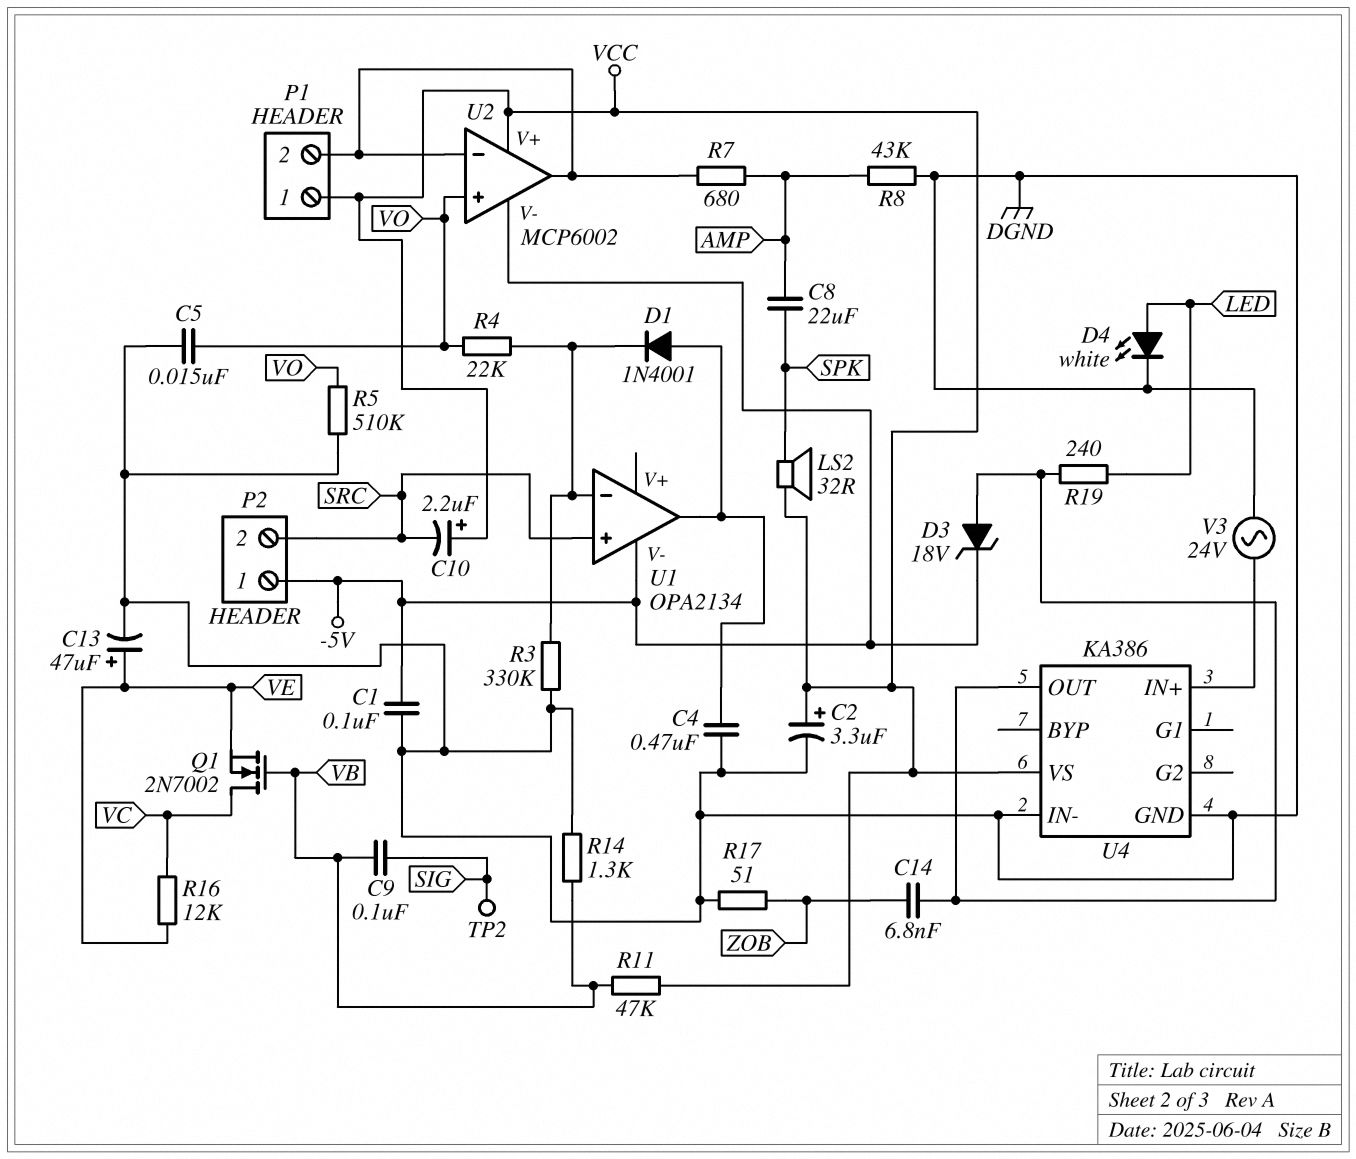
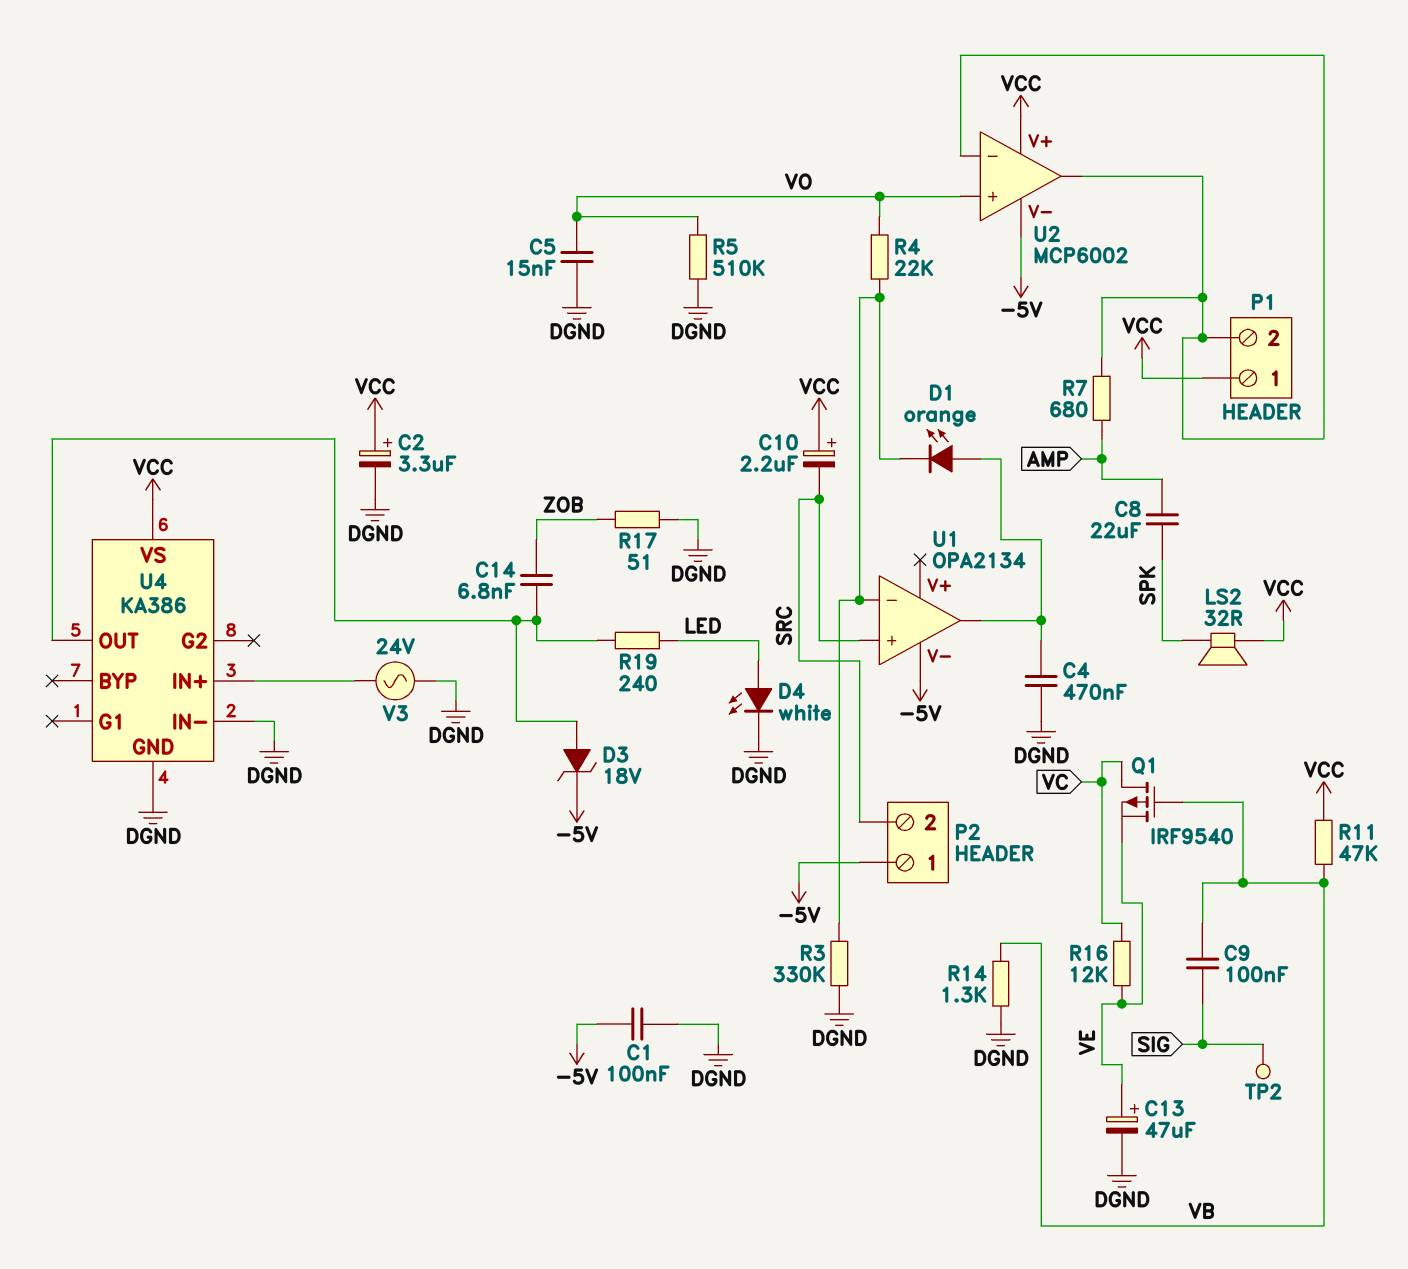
D1: diode 1N4001 (A U1/out, K U1/in-) -> LED orange (A U1/out, K U1/in-)
Q1: NMOS 2N7002 (G VB, D VC, S VE) -> PMOS IRF9540 (G VB, D VC, S VE)
R8: 43k (AMP, DGND) -> none

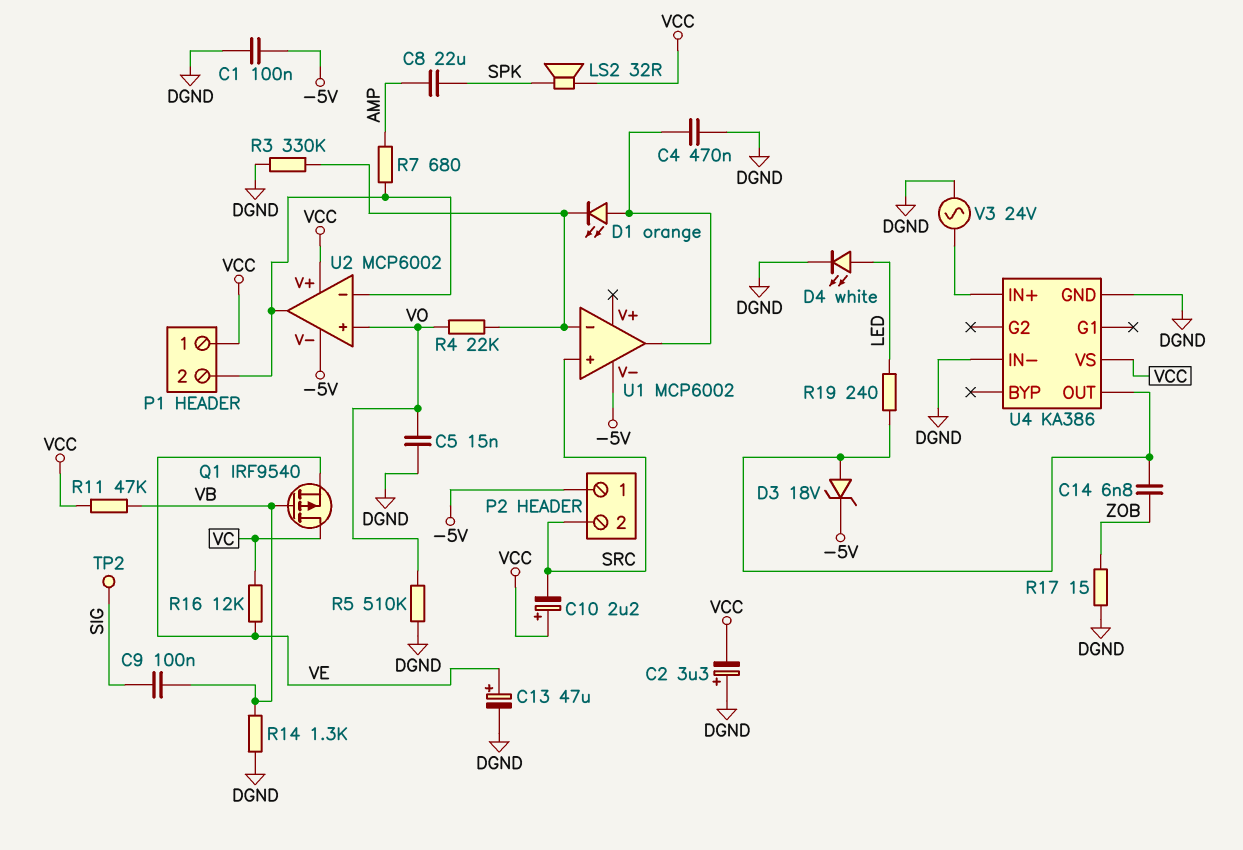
C2: 3.3uF (plus VCC, minus DGND) -> 3.3uF (plus DGND, minus VCC)
R17: 51 (DGND, ZOB) -> 15 (DGND, ZOB)
U1: OPA2134 -> MCP6002

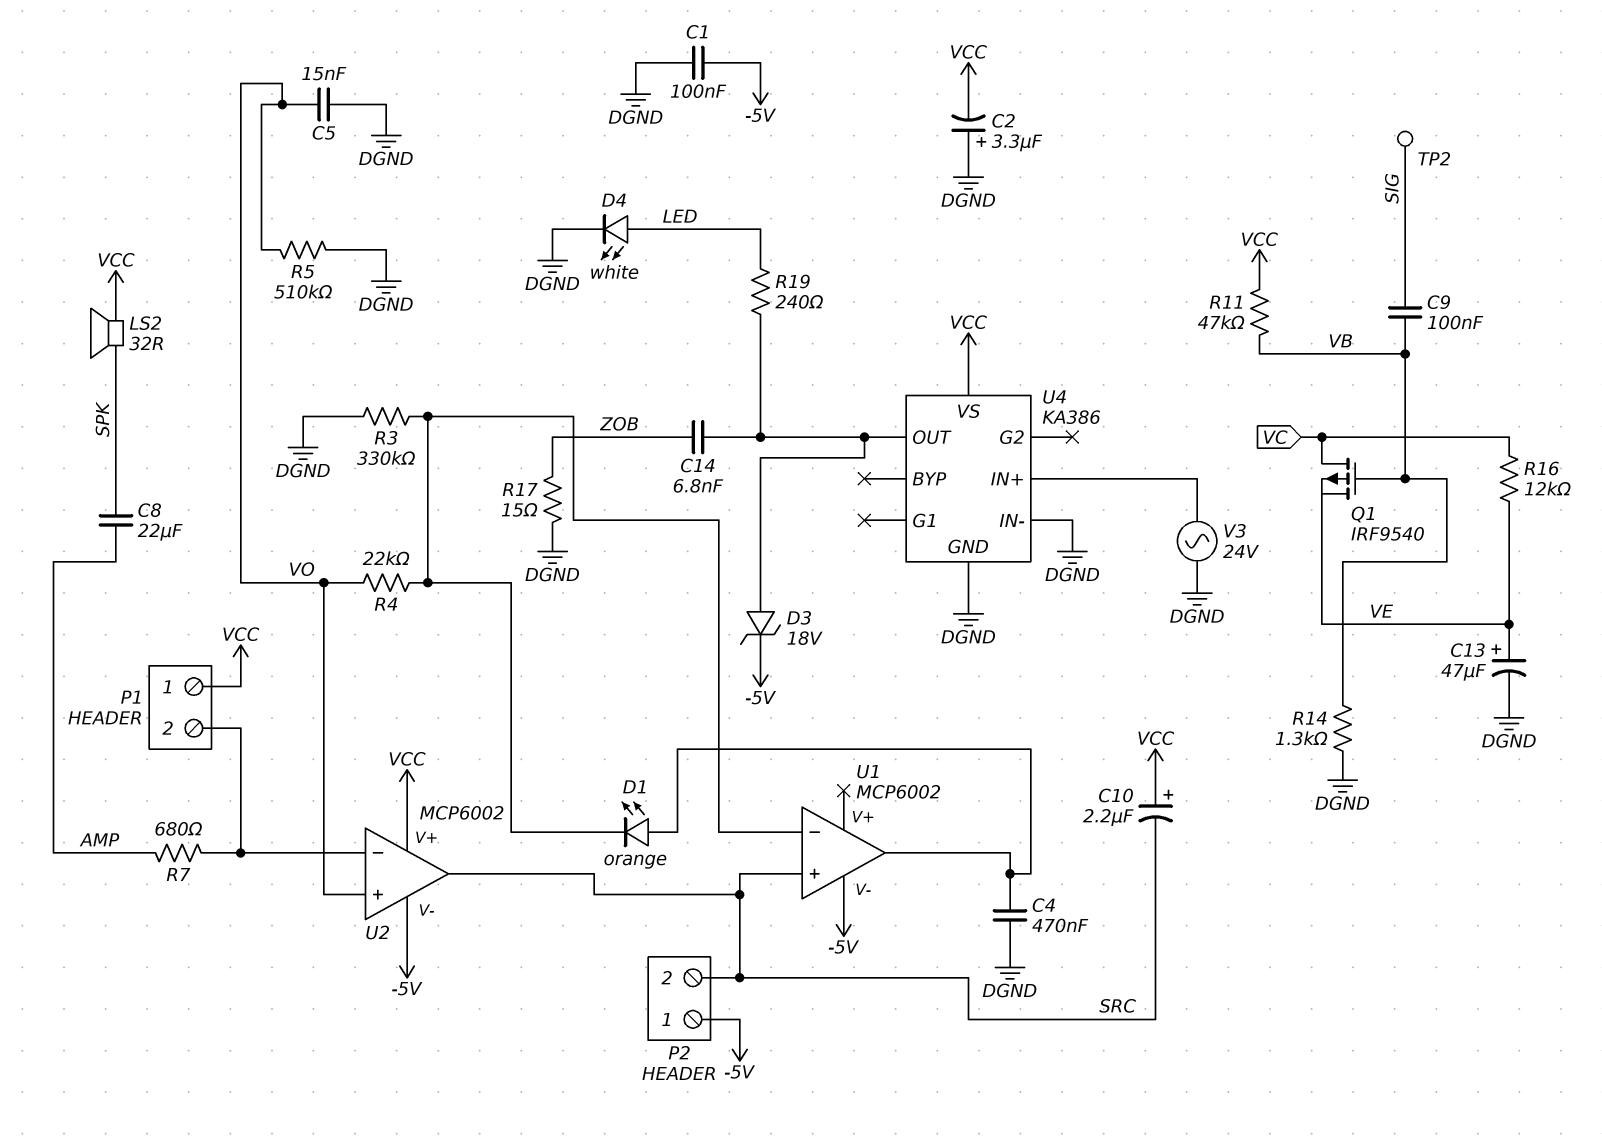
U2 pin out: P1/2 -> SRC

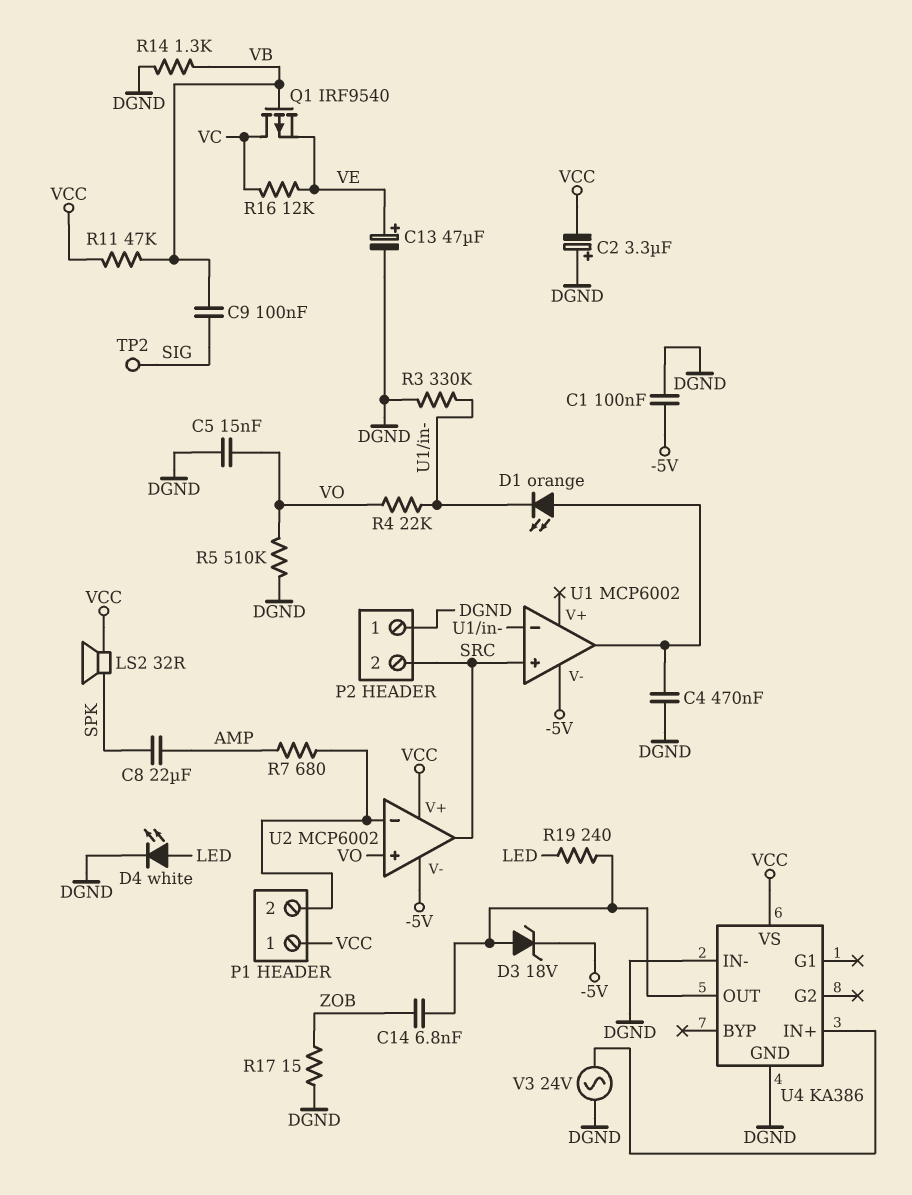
C10: 2.2uF (plus VCC, minus SRC) -> none
P2 pin 1: -5V -> DGND

